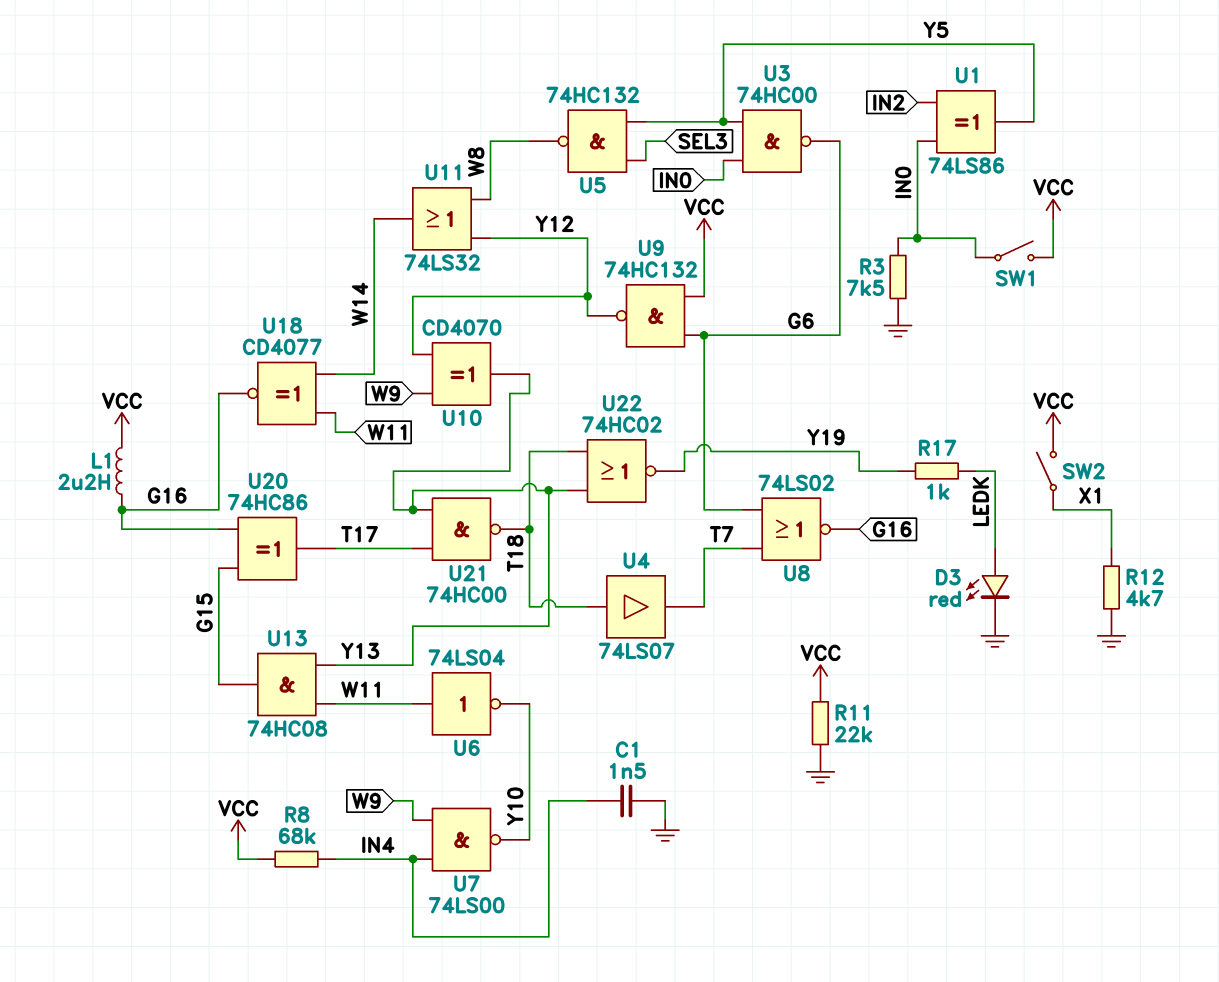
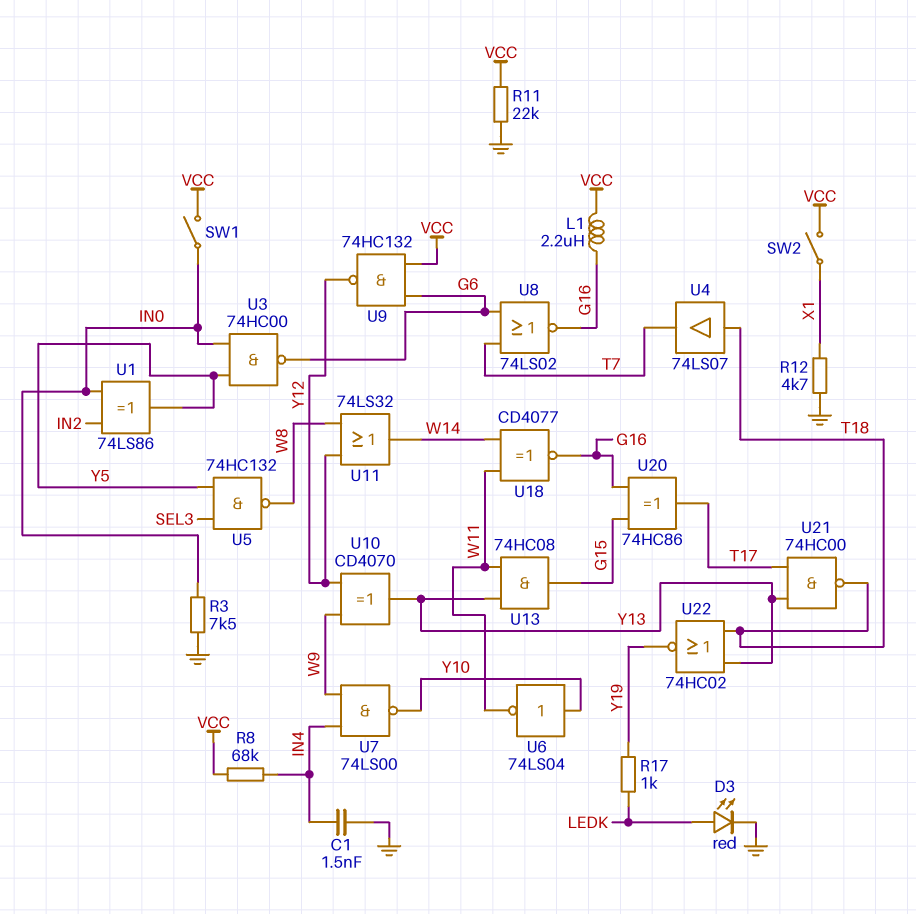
U6: NOT 74LS04 (in W11, out Y10) -> NOT 74LS04 (in Y10, out W11)

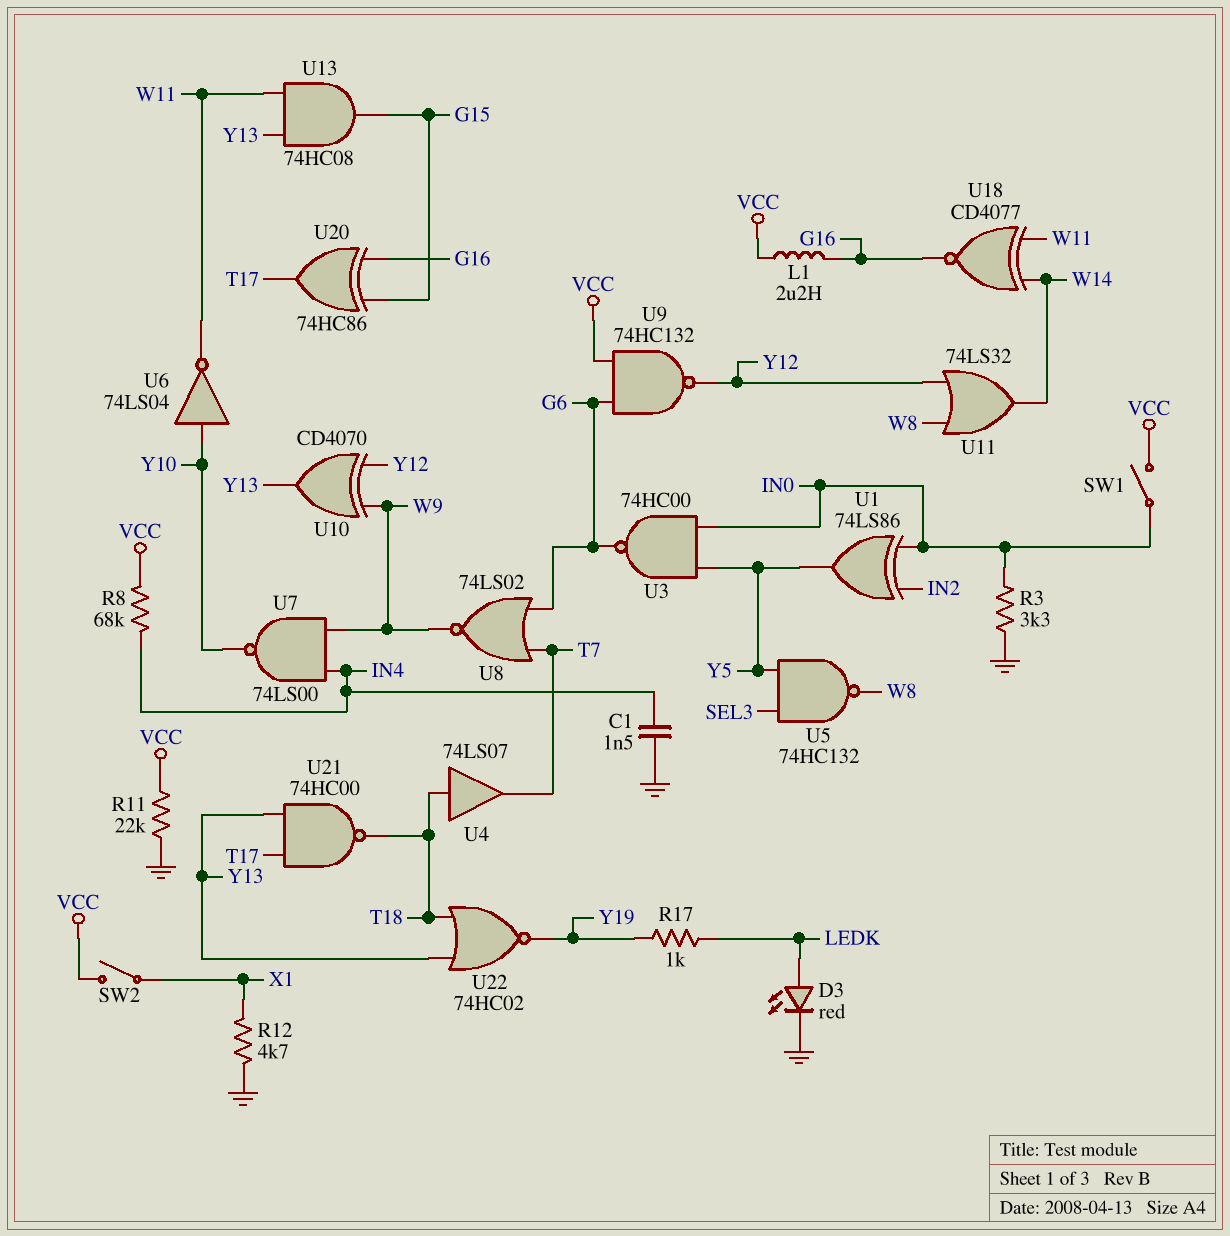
R3: 7.5k (GND, IN0) -> 3.3k (GND, IN0)
U8: NOR 74LS02 (in G6, in T7, out G16) -> NOR 74LS02 (in G6, in T7, out W9)

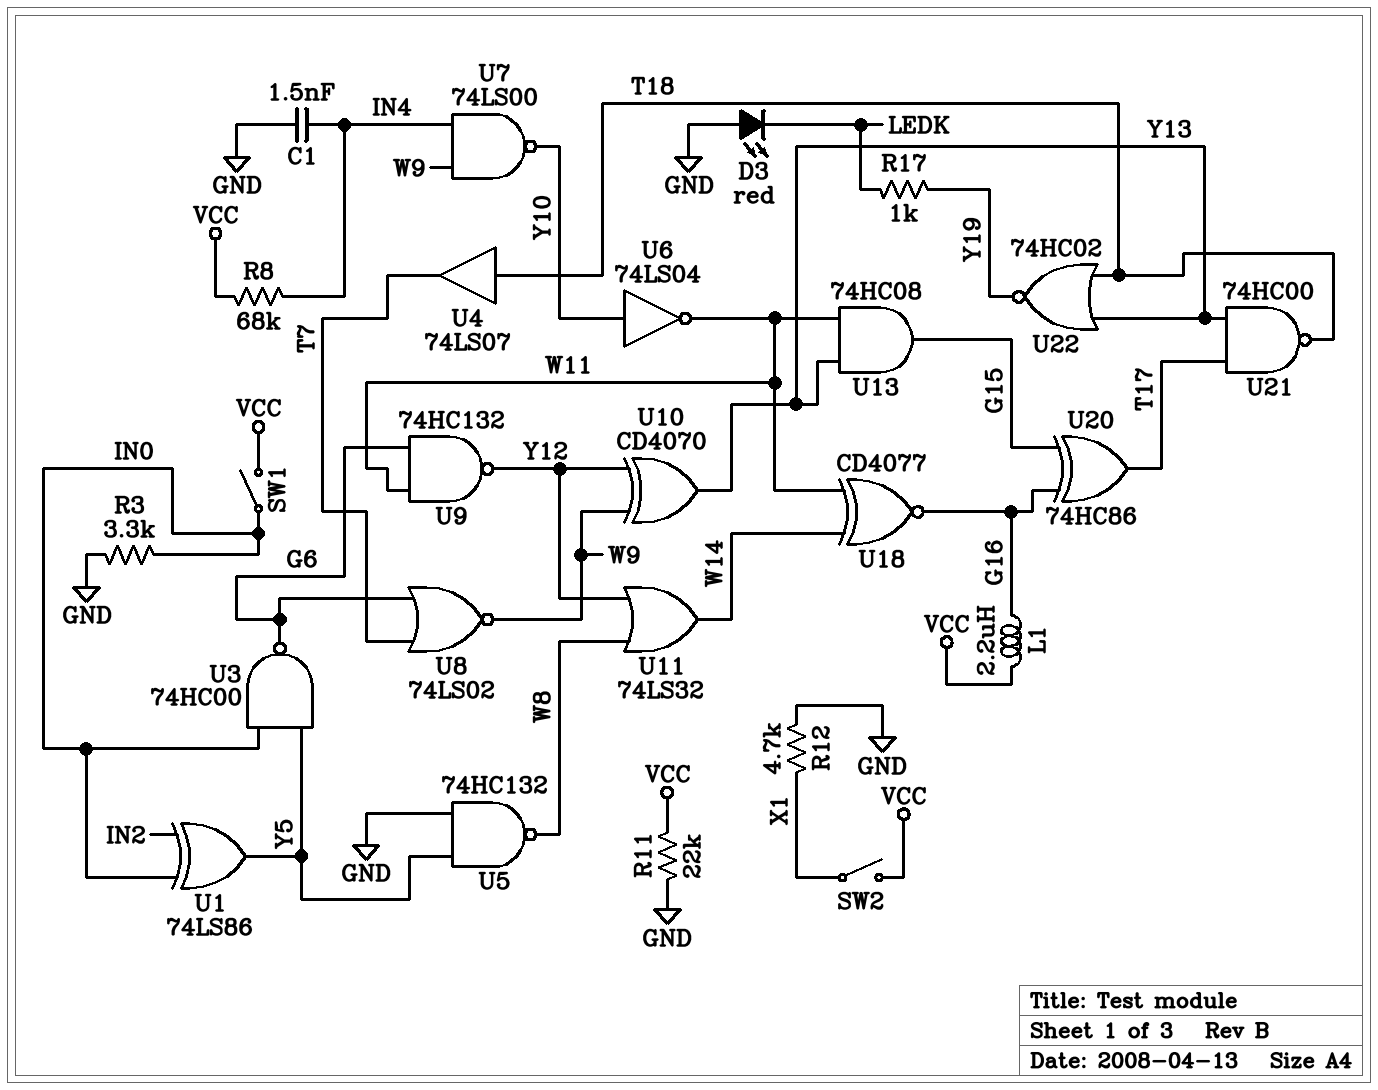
D3: LED red (A LEDK, K GND) -> LED red (A GND, K LEDK)
U5: NAND 74HC132 (in SEL3, in Y5, out W8) -> NAND 74HC132 (in GND, in Y5, out W8)
U9: NAND 74HC132 (in G6, in VCC, out Y12) -> NAND 74HC132 (in G6, in W11, out Y12)

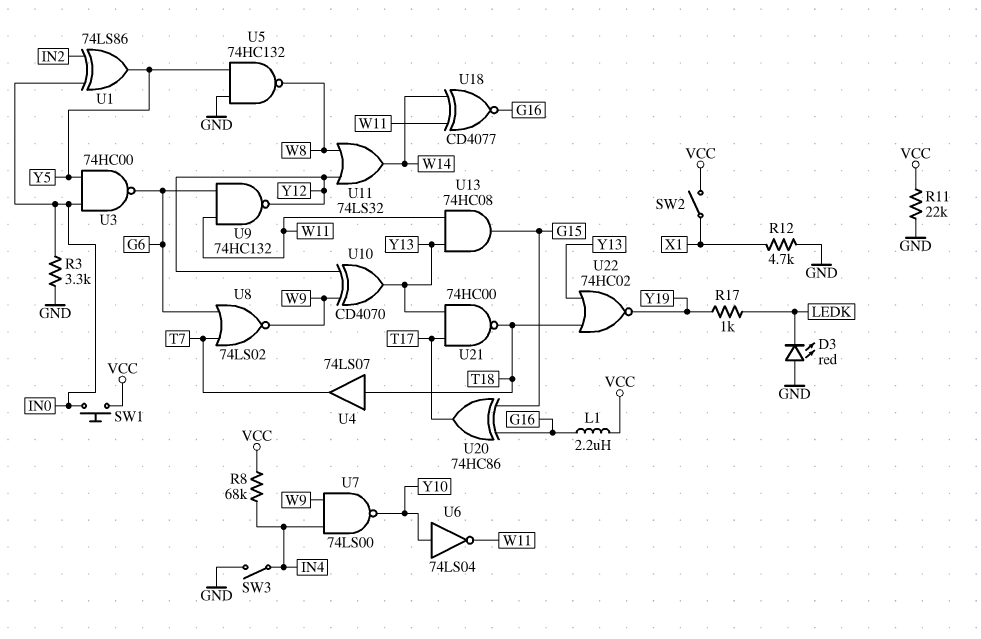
C1: 1.5nF (GND, IN4) -> none
SW1: switch (IN0, VCC) -> button (IN0, VCC)
SW3: none -> switch (GND, IN4)

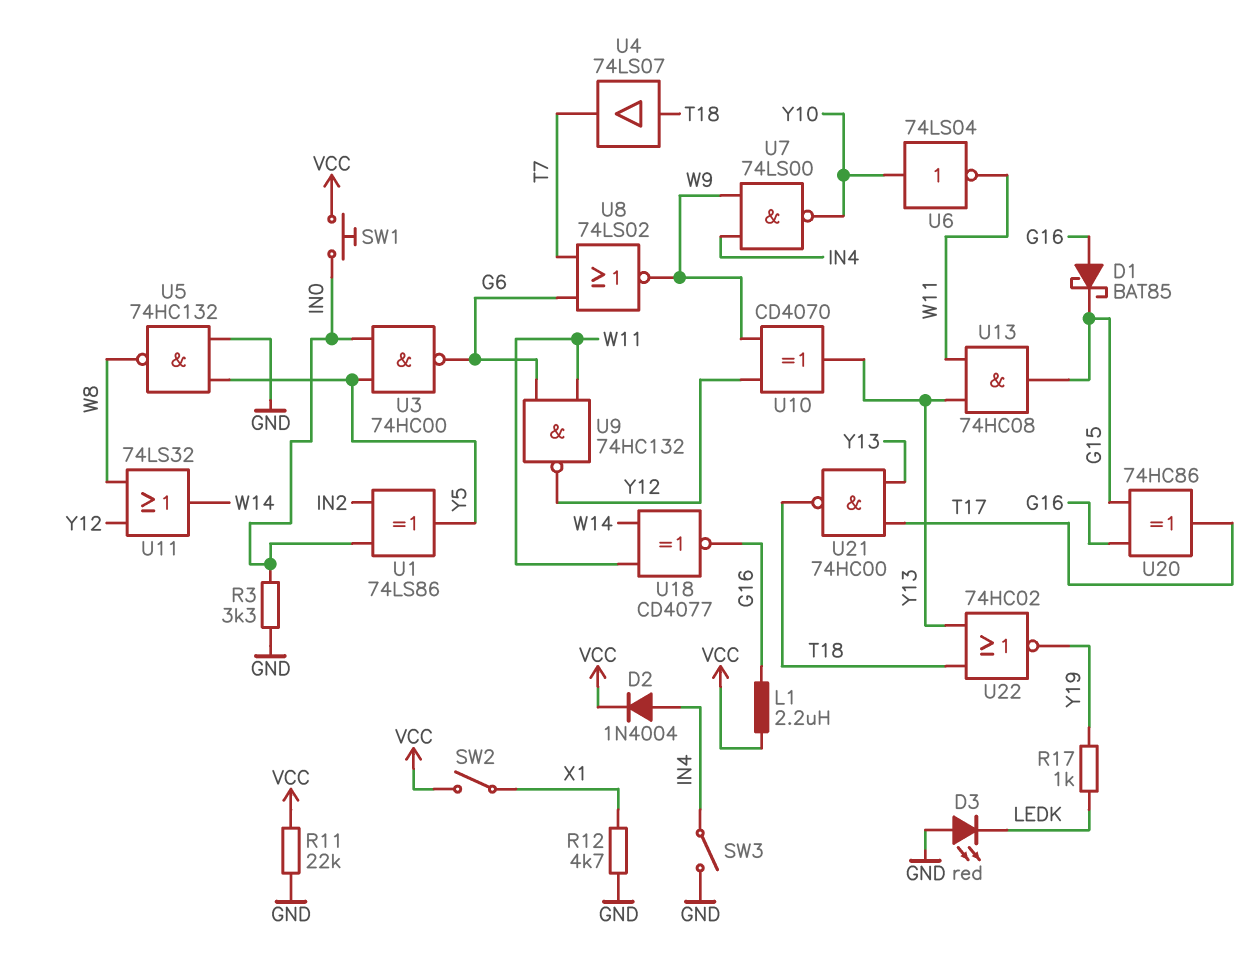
D1: none -> schottky BAT85 (A G16, K G15)
D2: none -> diode 1N4004 (A IN4, K VCC)
R8: 68k (IN4, VCC) -> none

